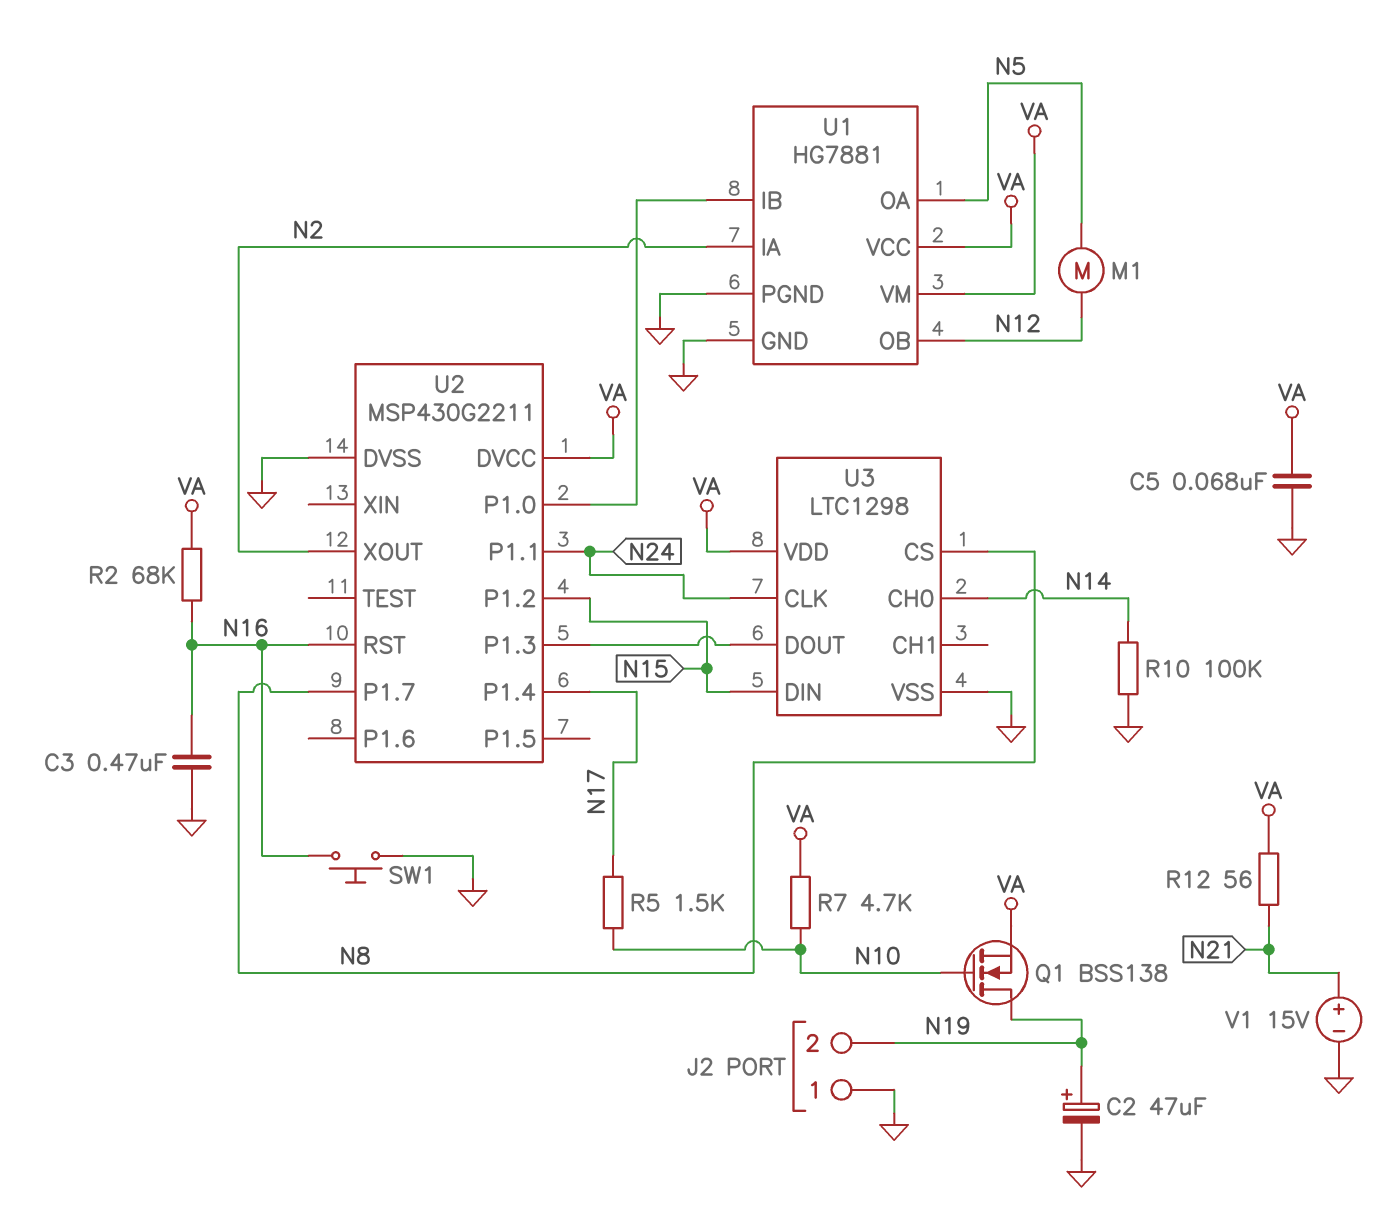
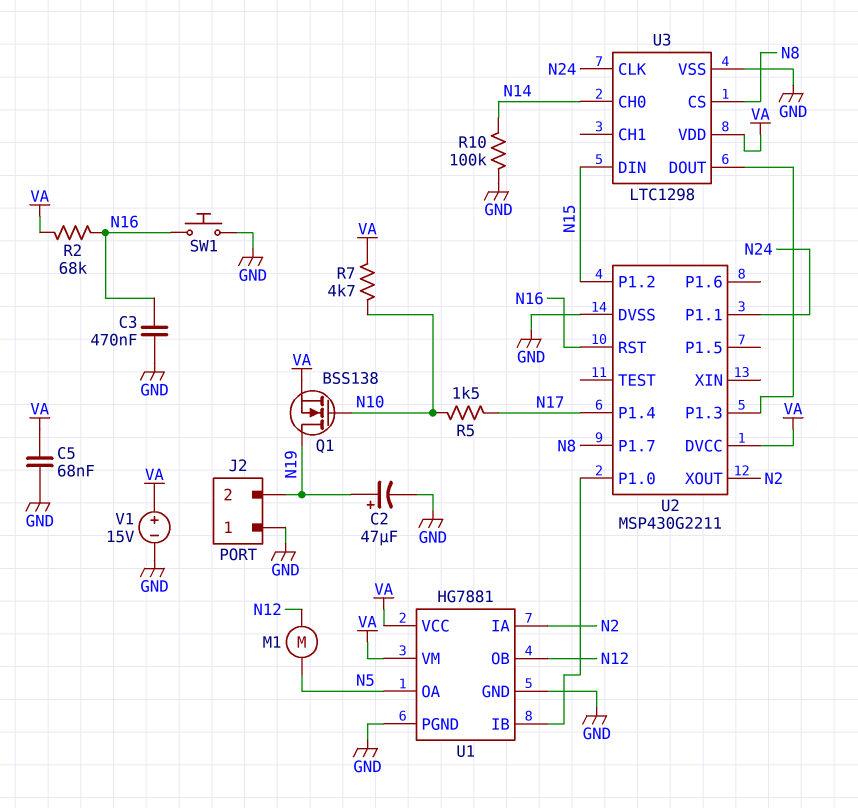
R12: 56 (N21, VA) -> none
V1: 15V (plus N21, minus GND) -> 15V (plus VA, minus GND)

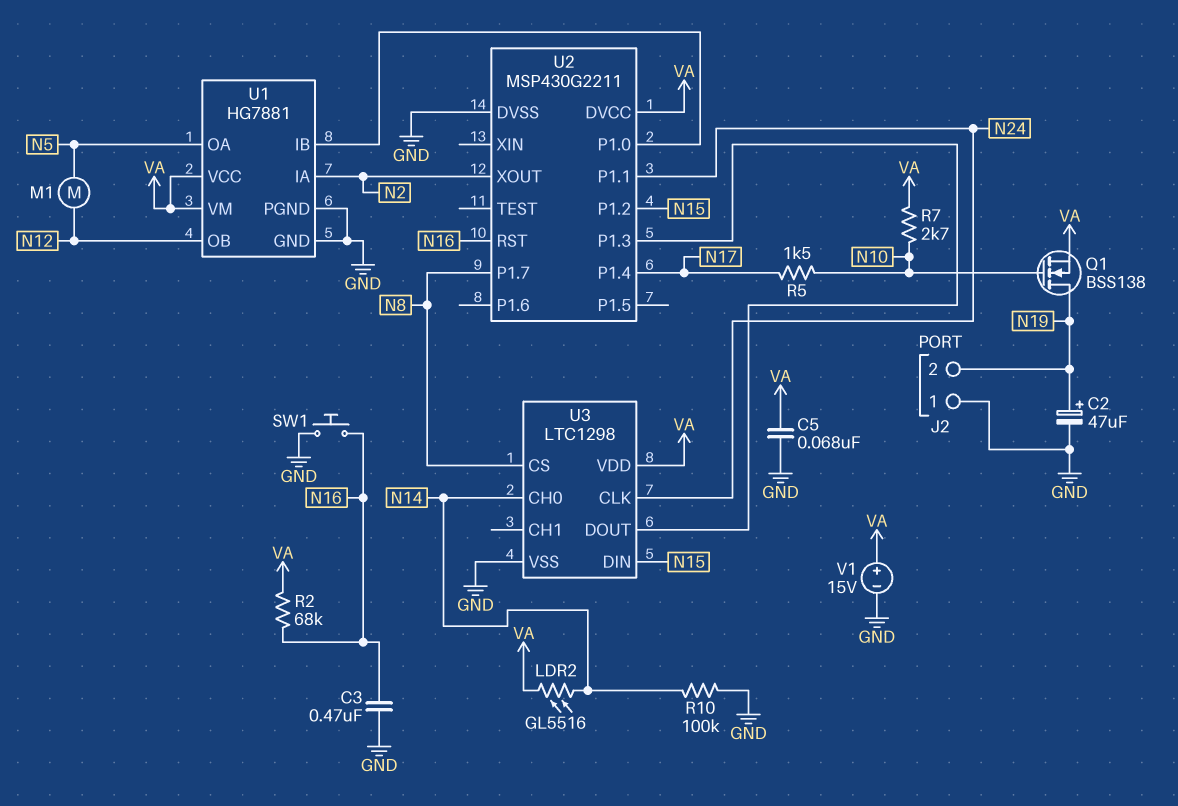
LDR2: none -> GL5516 (N14, VA)
R7: 4.7k (N10, VA) -> 2.7k (N10, VA)

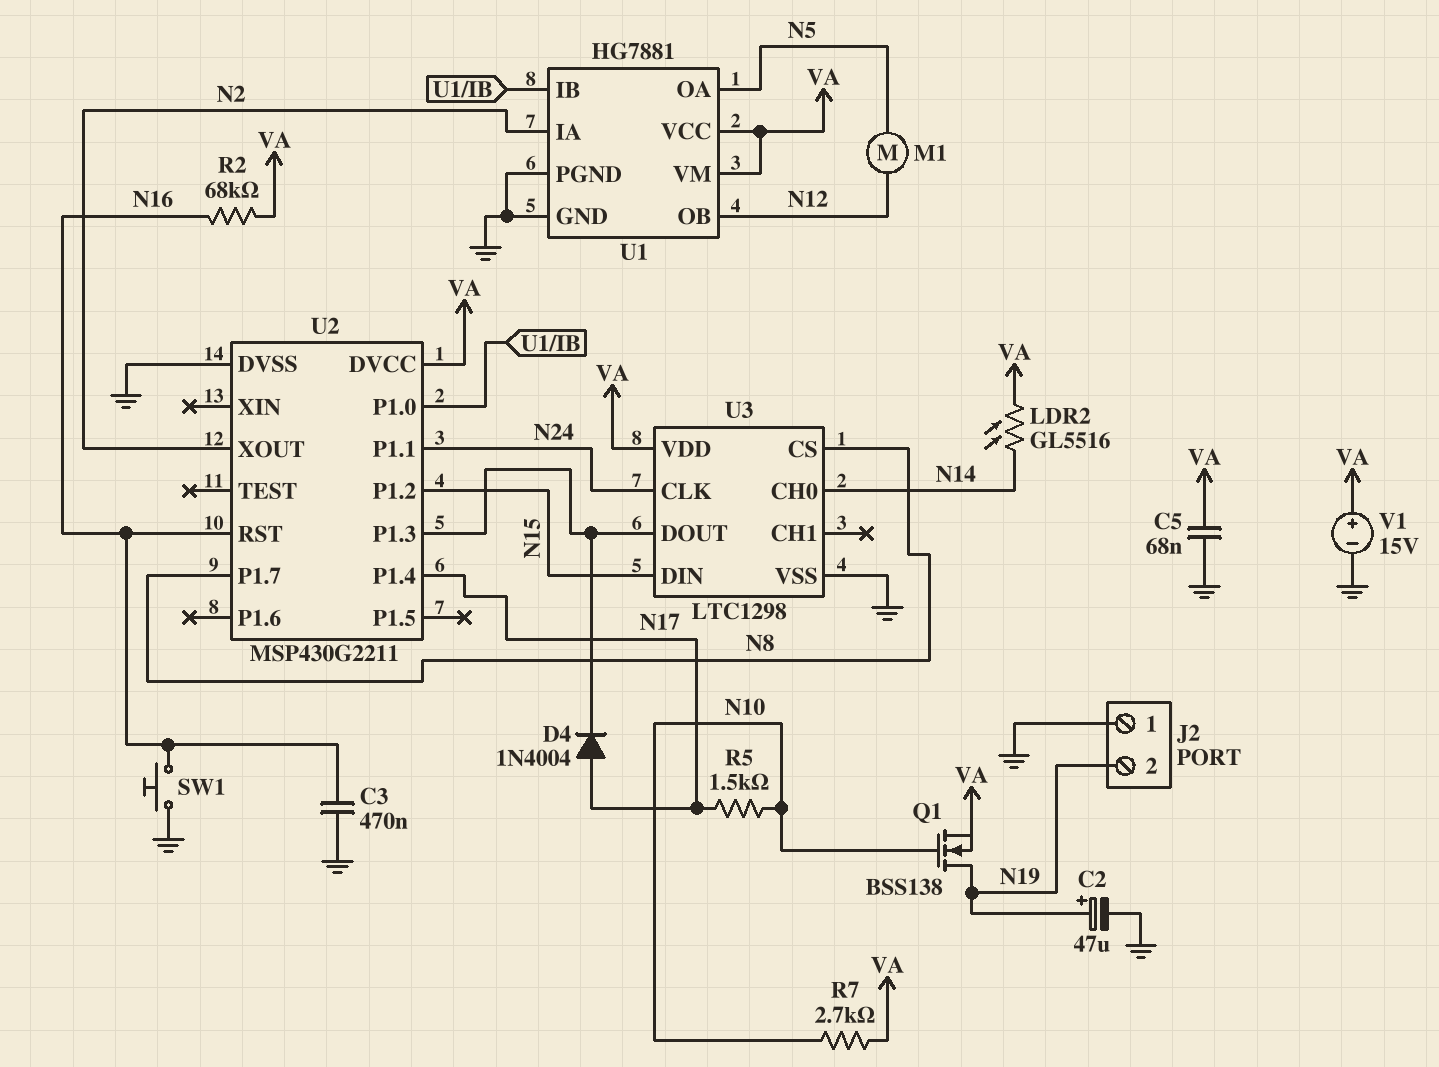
D4: none -> diode 1N4004 (A N17, K U2/P1.3)
R10: 100k (GND, N14) -> none

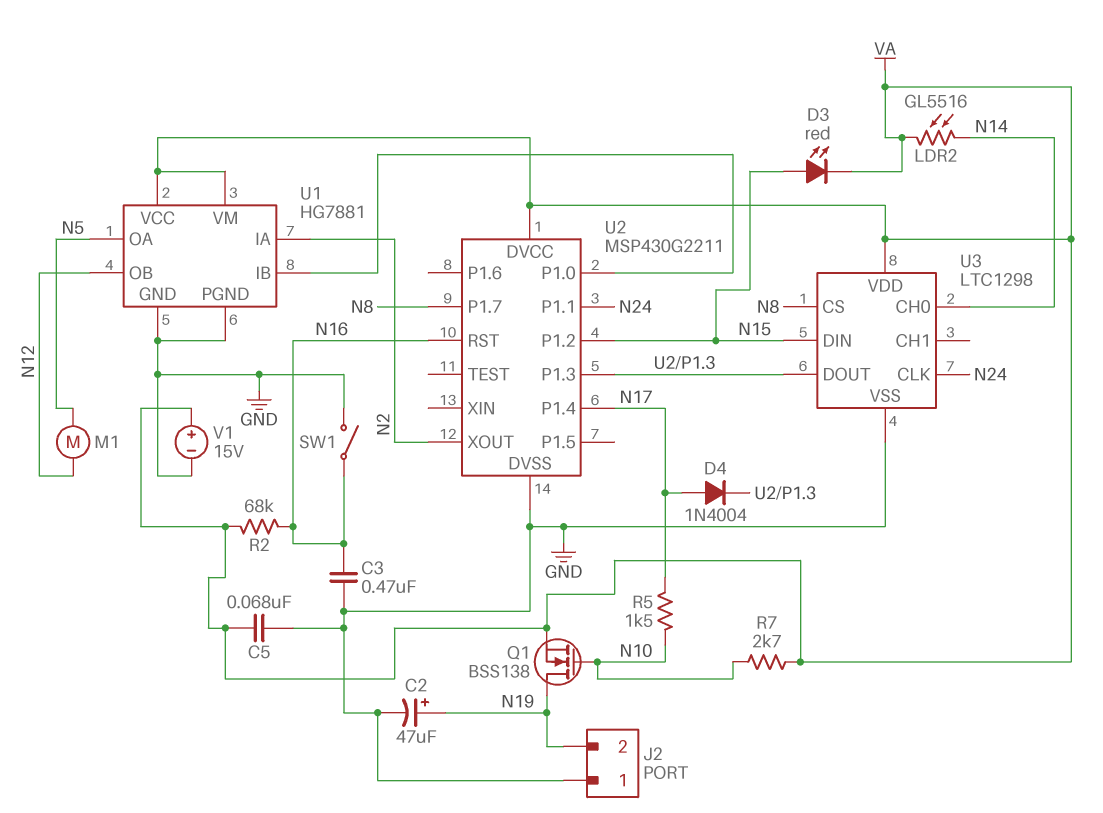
D3: none -> LED red (A N15, K VA)
SW1: button (GND, N16) -> switch (GND, N16)

